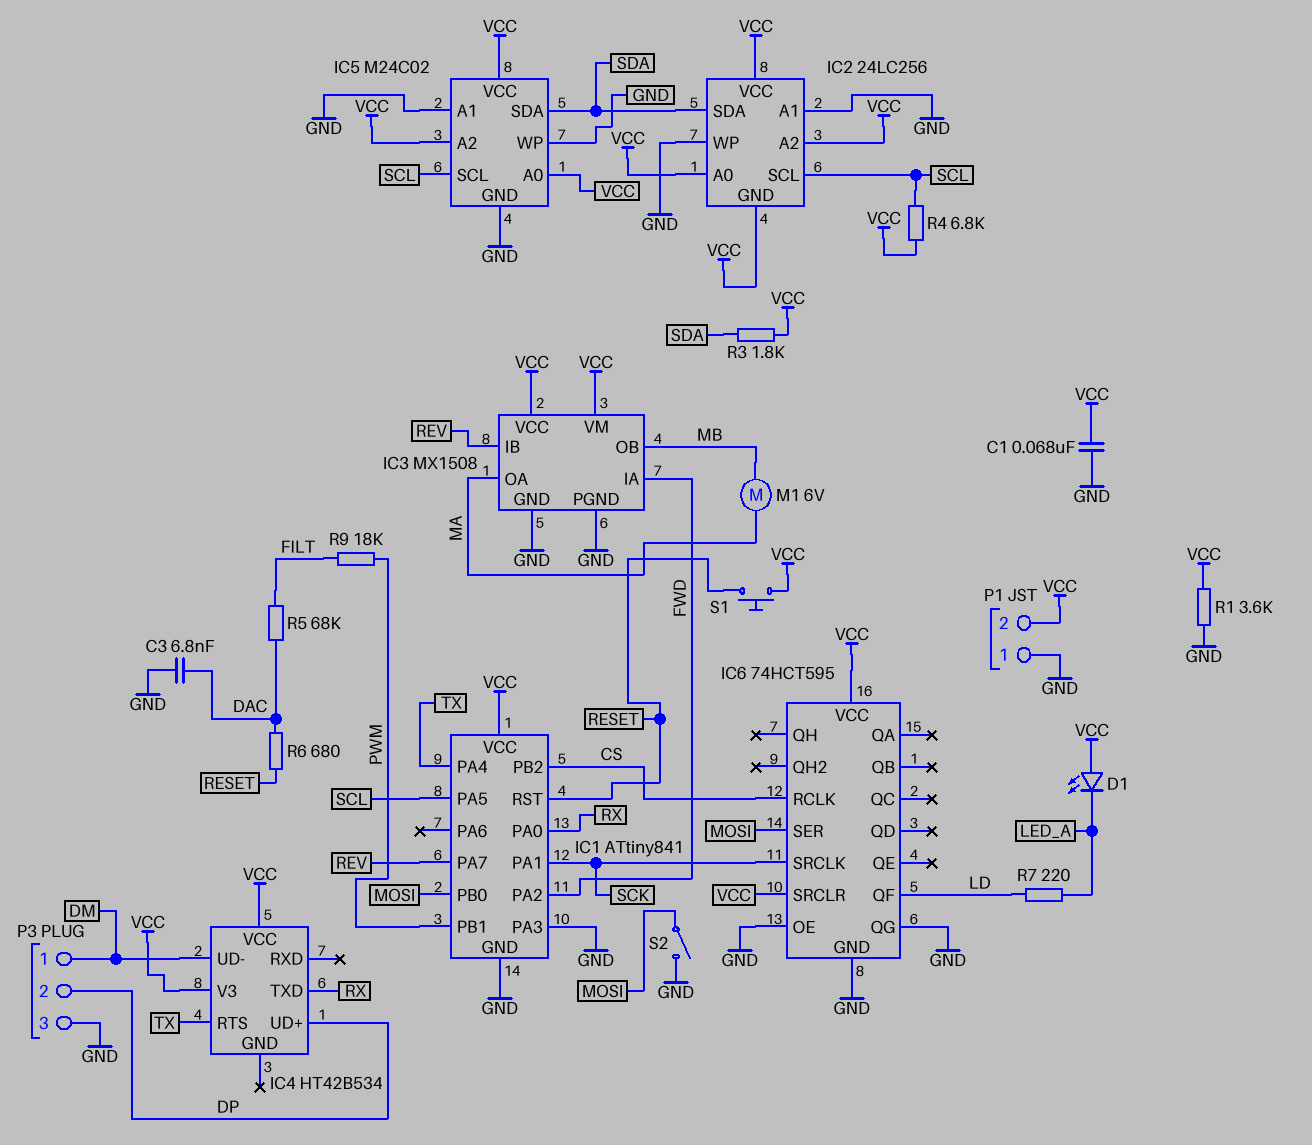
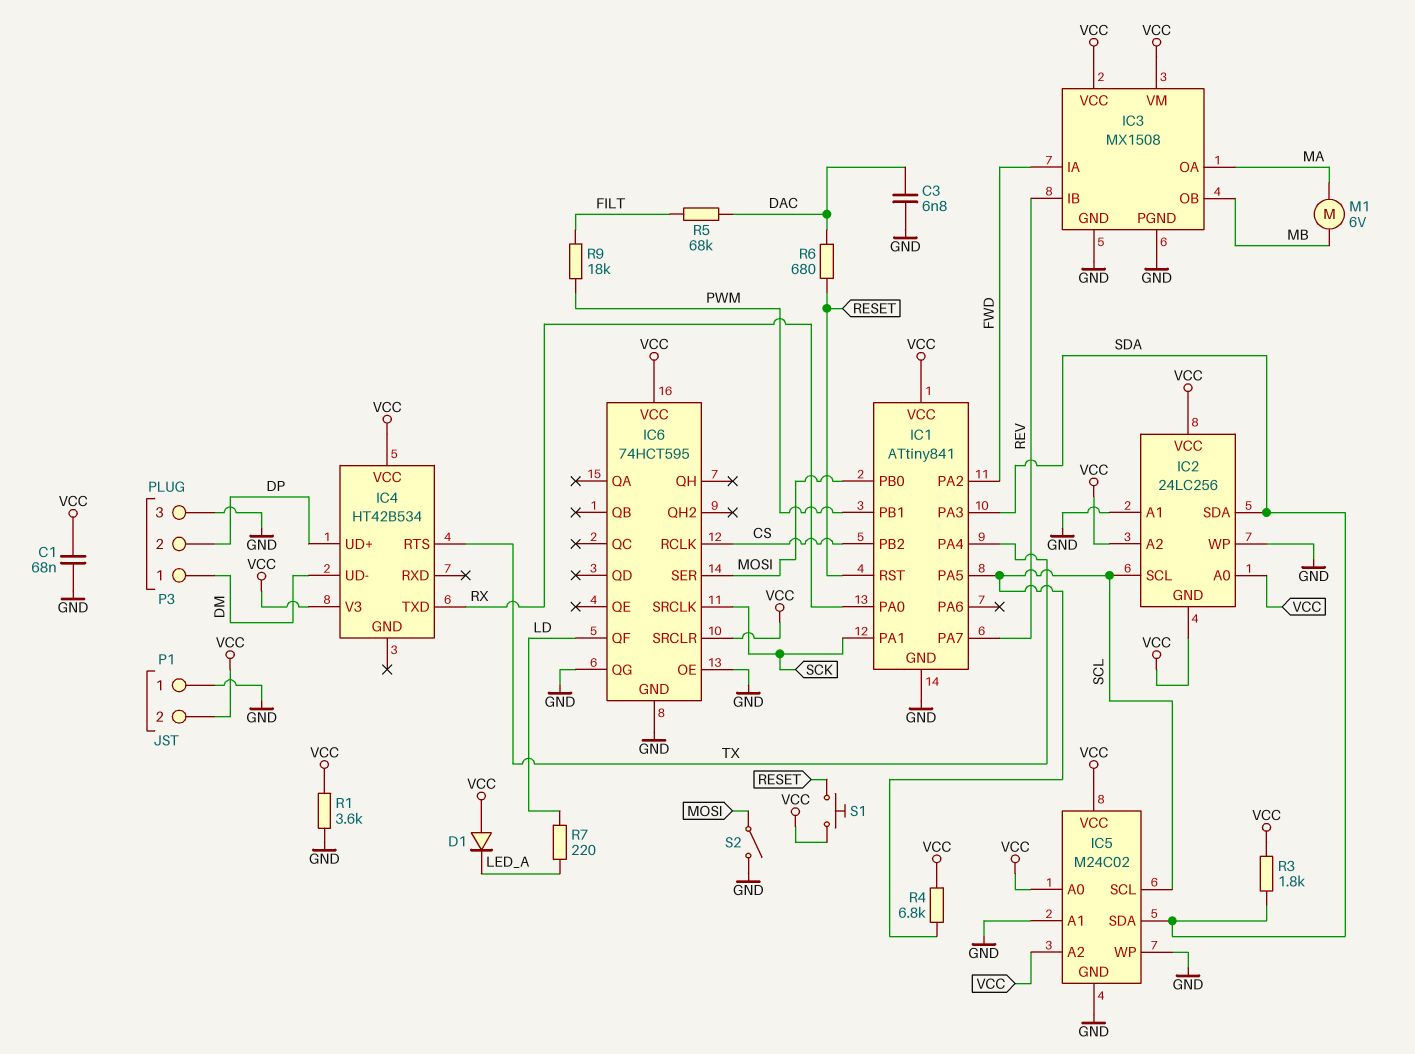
D1: LED (A VCC, K LED_A) -> diode (A VCC, K LED_A)
IC1 pin PA3: GND -> SDA

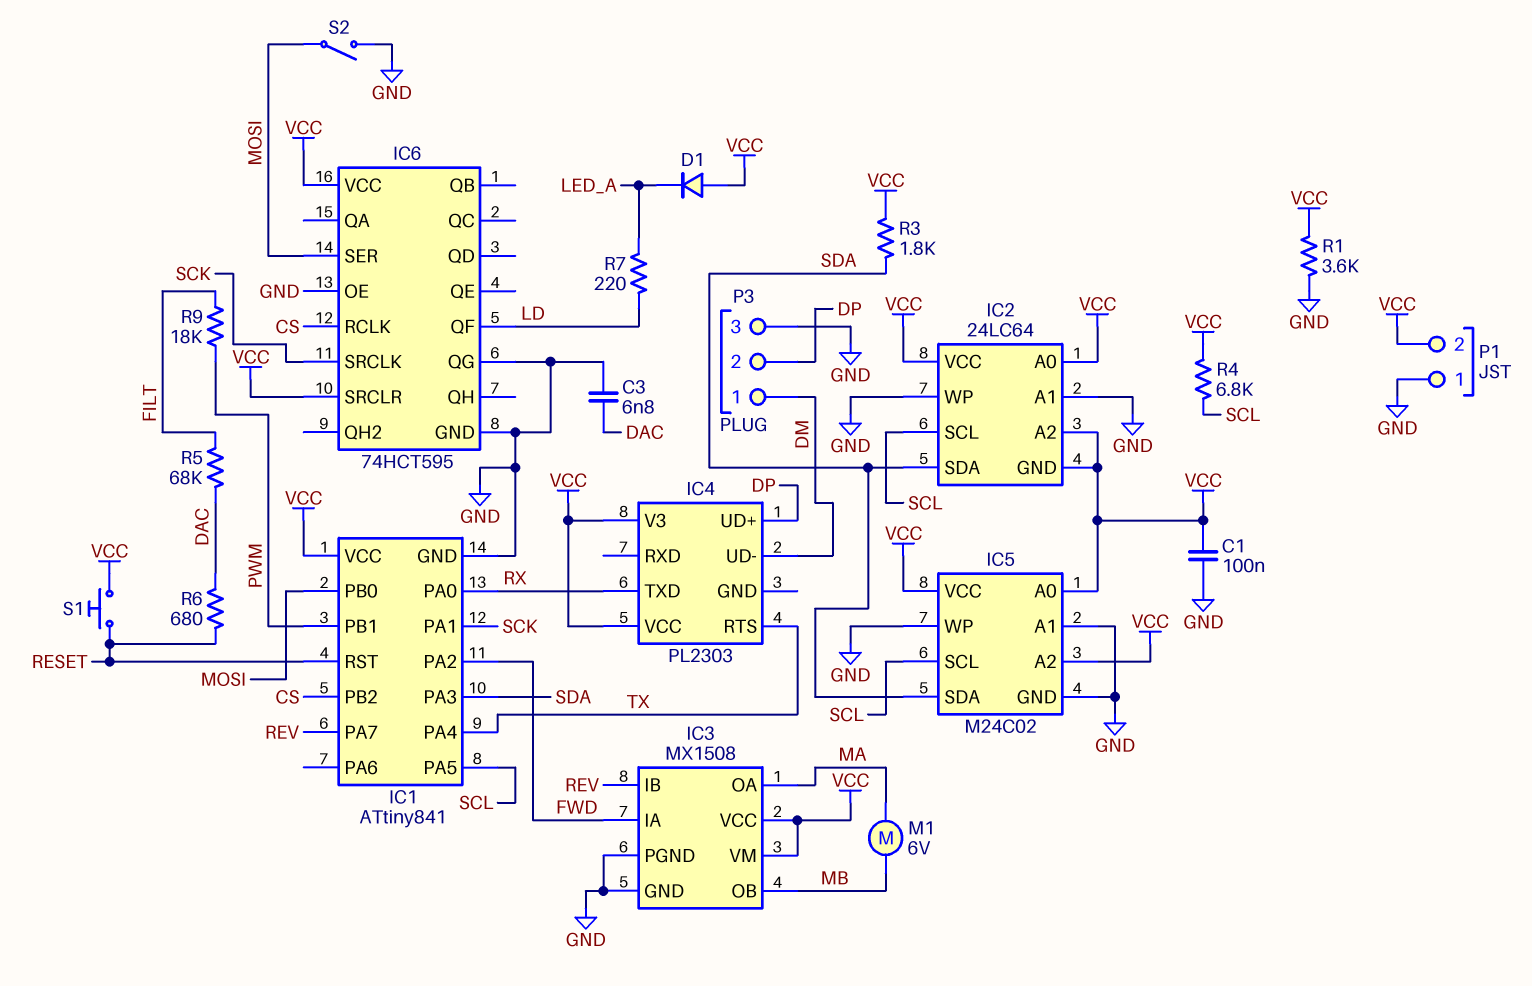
C1: 68nF (GND, VCC) -> 100nF (GND, VCC)
IC2: 24LC256 -> 24LC64
IC4: HT42B534 -> PL2303

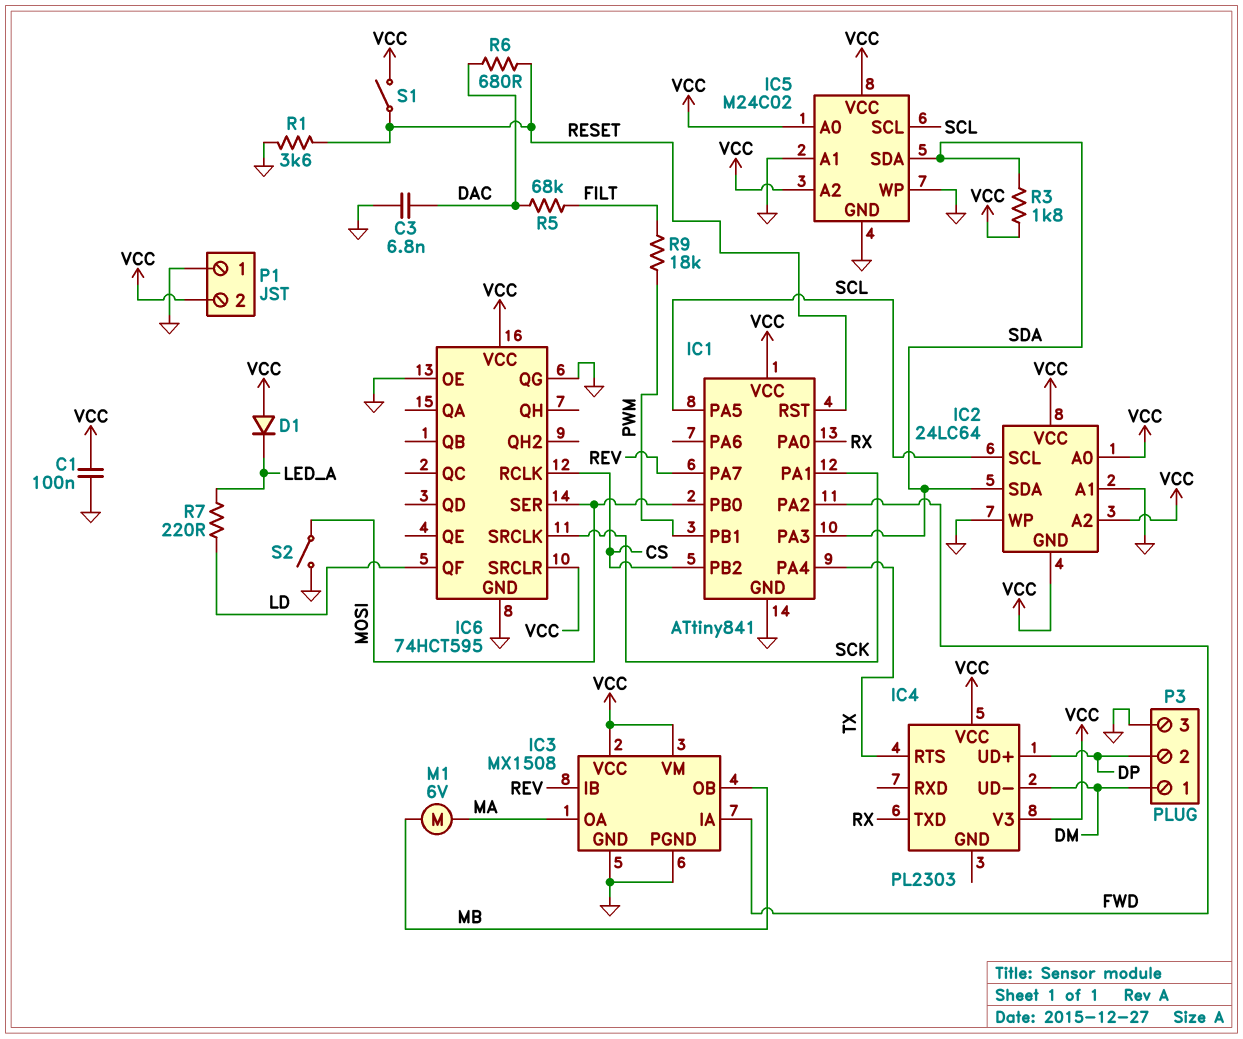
R1: 3.6k (GND, VCC) -> 3.6k (GND, RESET)
R4: 6.8k (SCL, VCC) -> none
S1: button (RESET, VCC) -> switch (RESET, VCC)

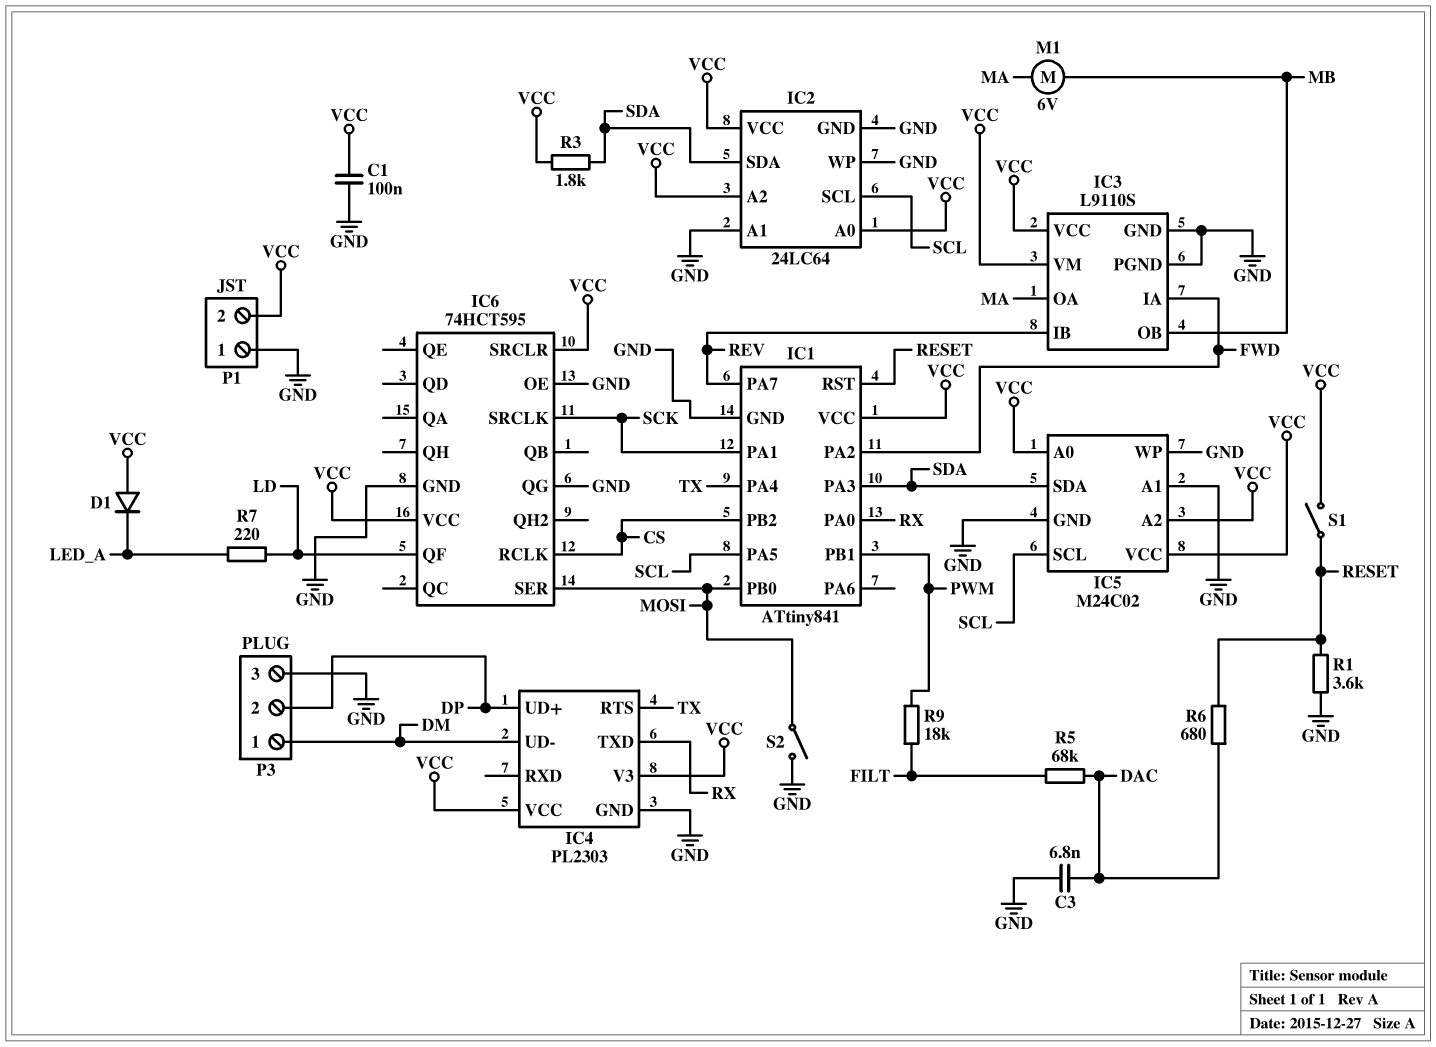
IC2 pin GND: VCC -> GND
IC3: MX1508 -> L9110S
IC4 pin GND: none -> GND

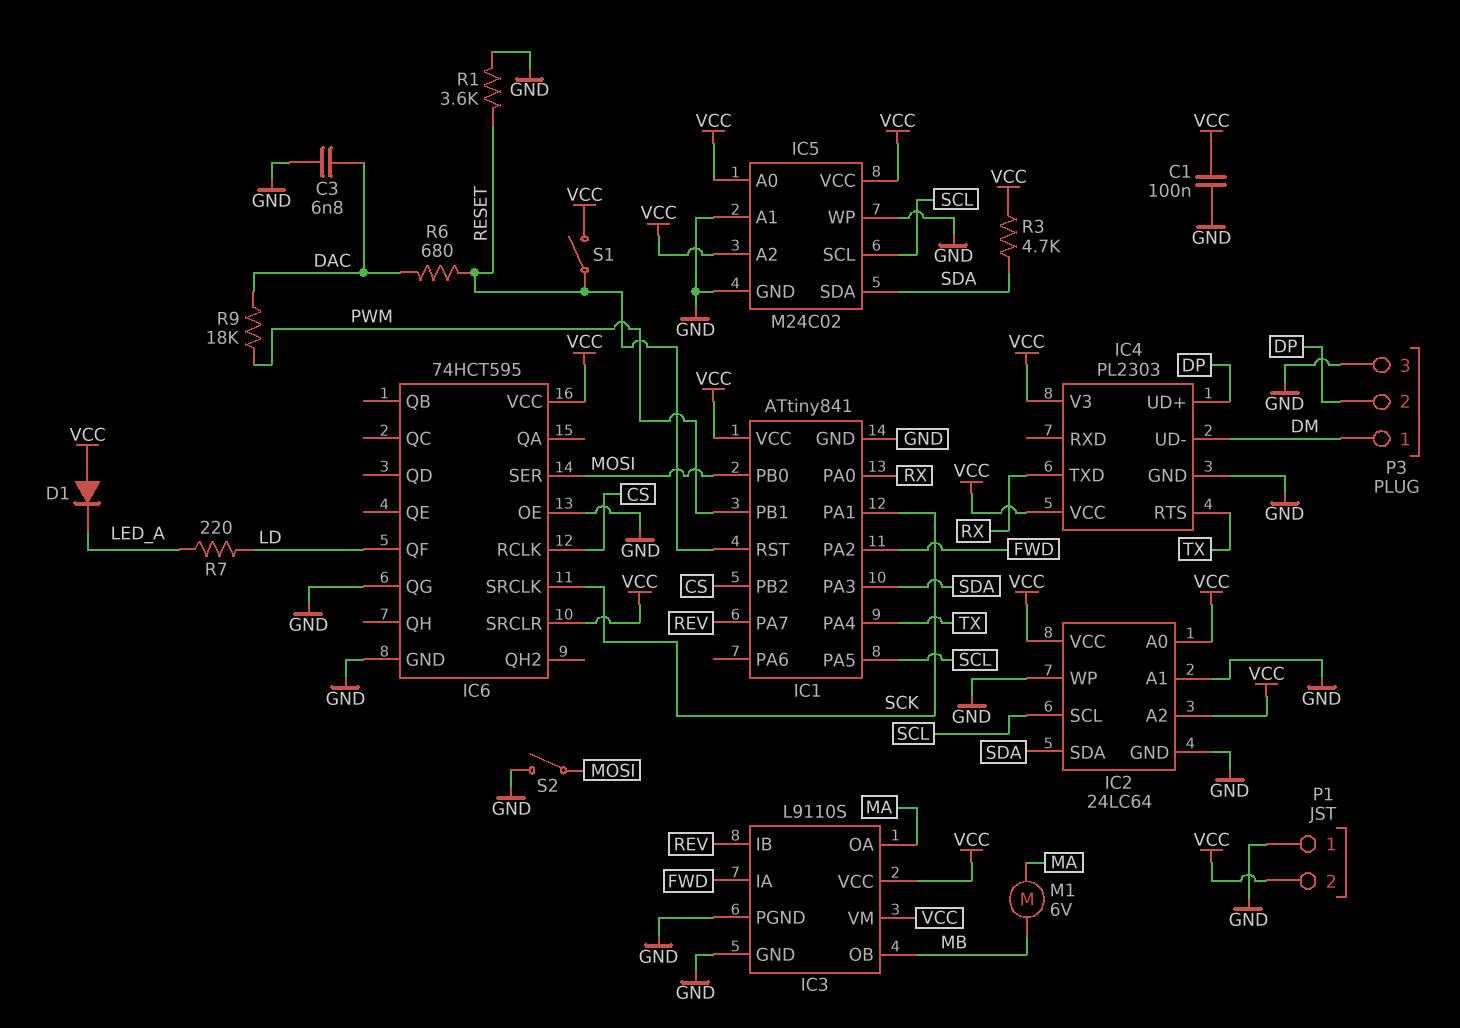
R3: 1.8k (SDA, VCC) -> 4.7k (SDA, VCC)
R5: 68k (DAC, FILT) -> none
R9: 18k (FILT, PWM) -> 18k (DAC, PWM)

